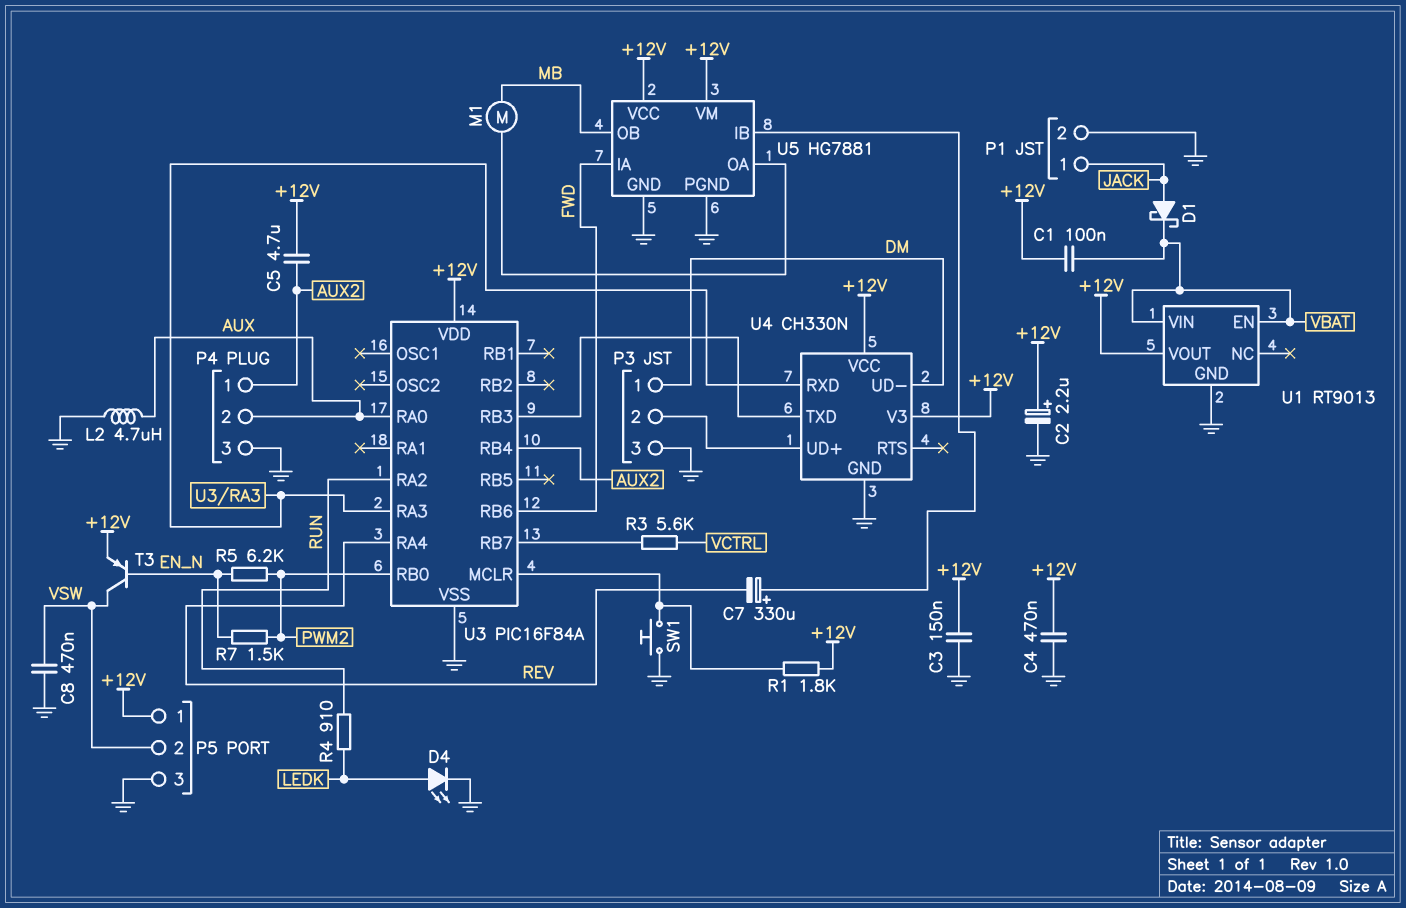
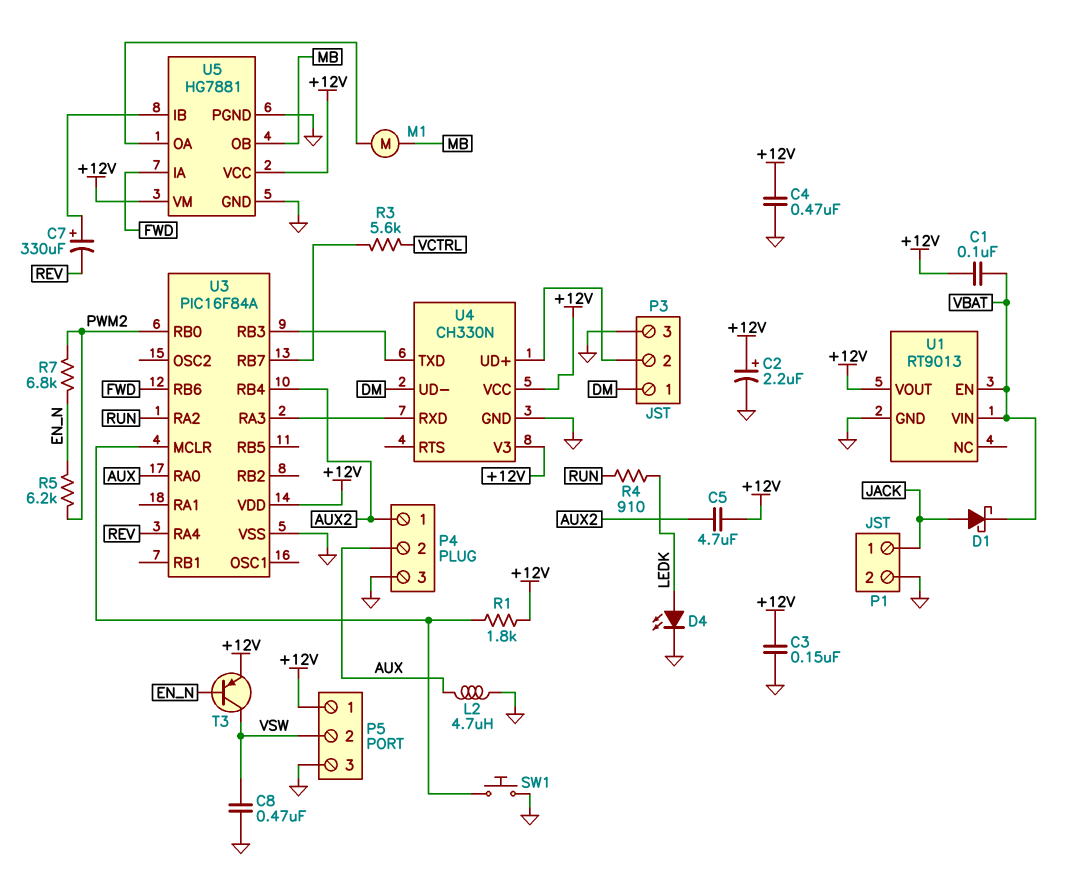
R7: 1.5k (EN_N, PWM2) -> 6.8k (EN_N, PWM2)

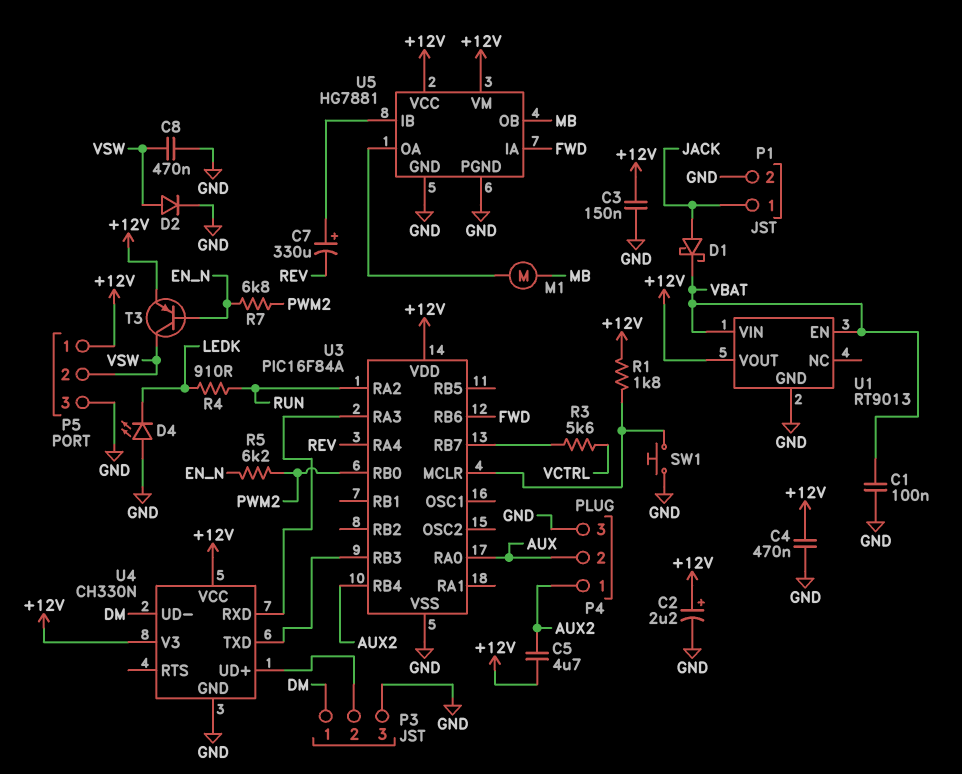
C1: 100nF (+12V, VBAT) -> 100nF (GND, VBAT)
D2: none -> diode (A VSW, K GND)
D4: LED (A LEDK, K GND) -> LED (A GND, K LEDK)
L2: 4.7uH (AUX, GND) -> none

